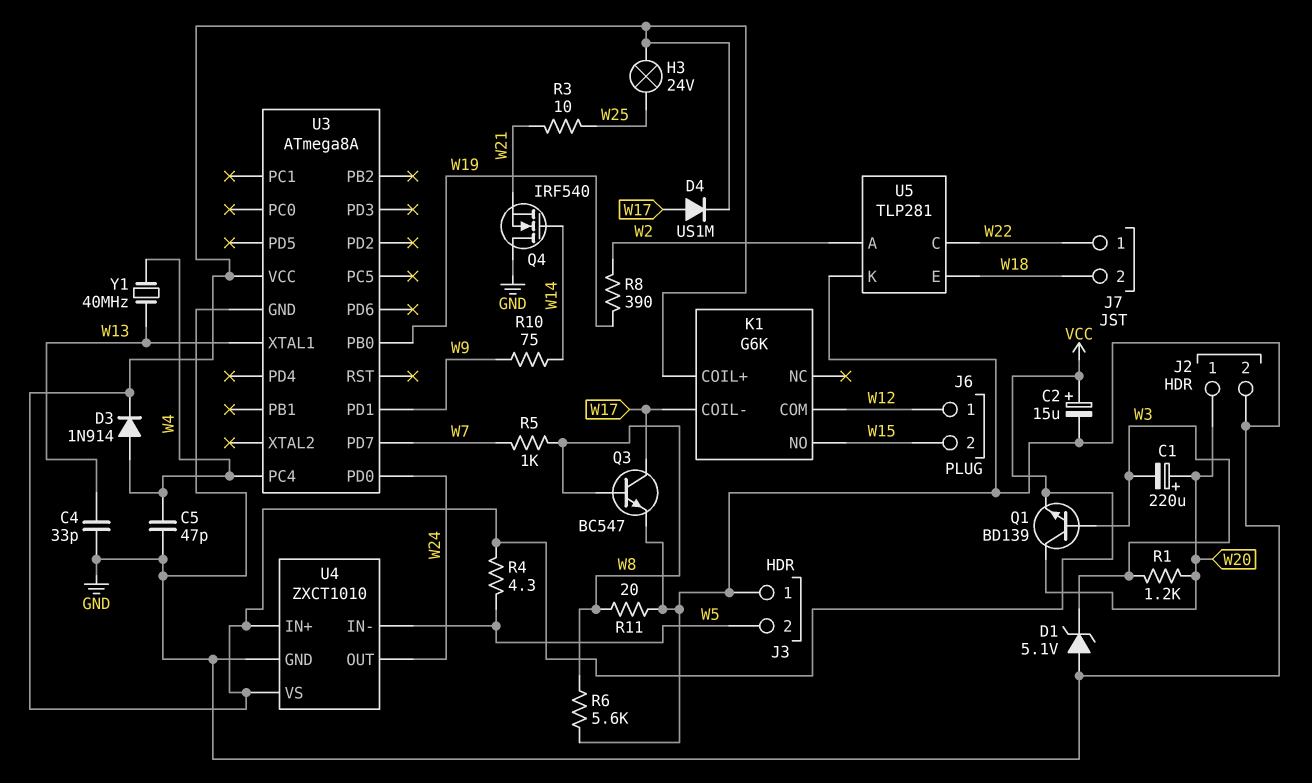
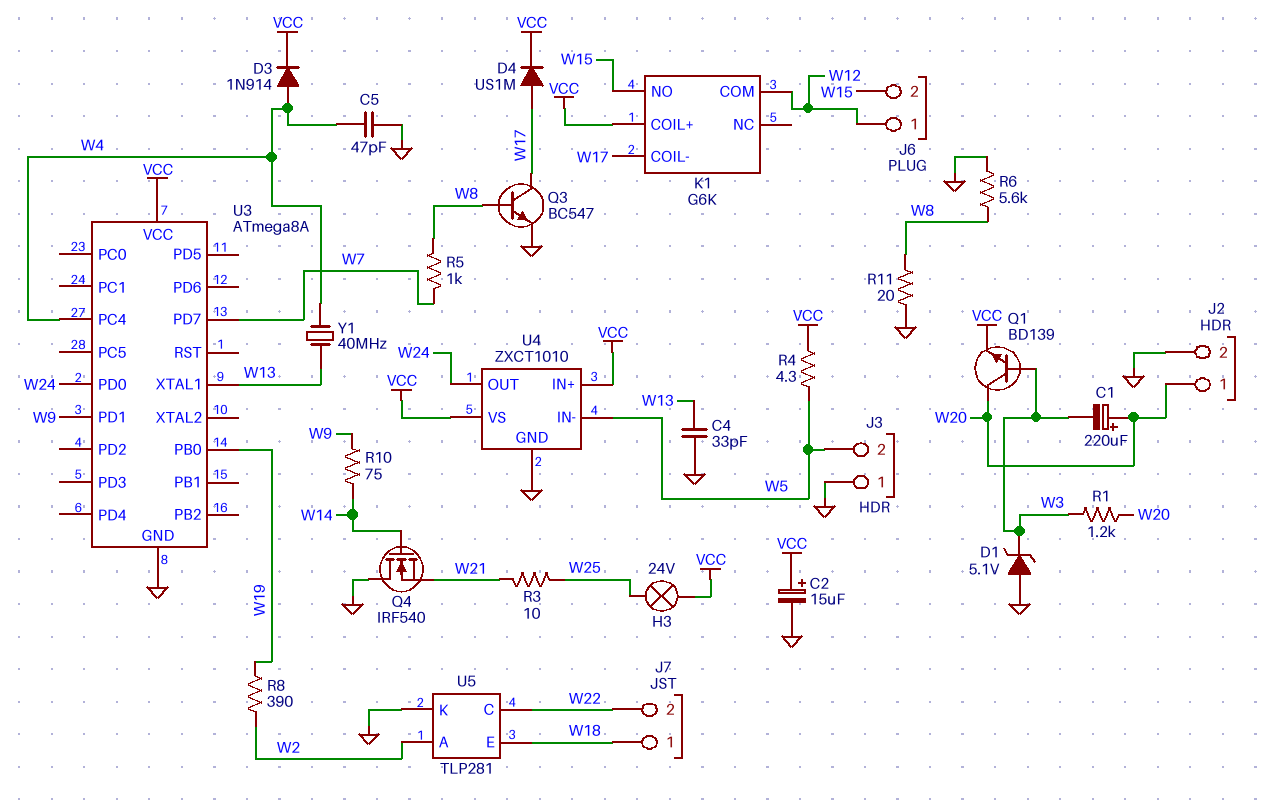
J7 pin 1: W22 -> W18
J7 pin 2: W18 -> W22

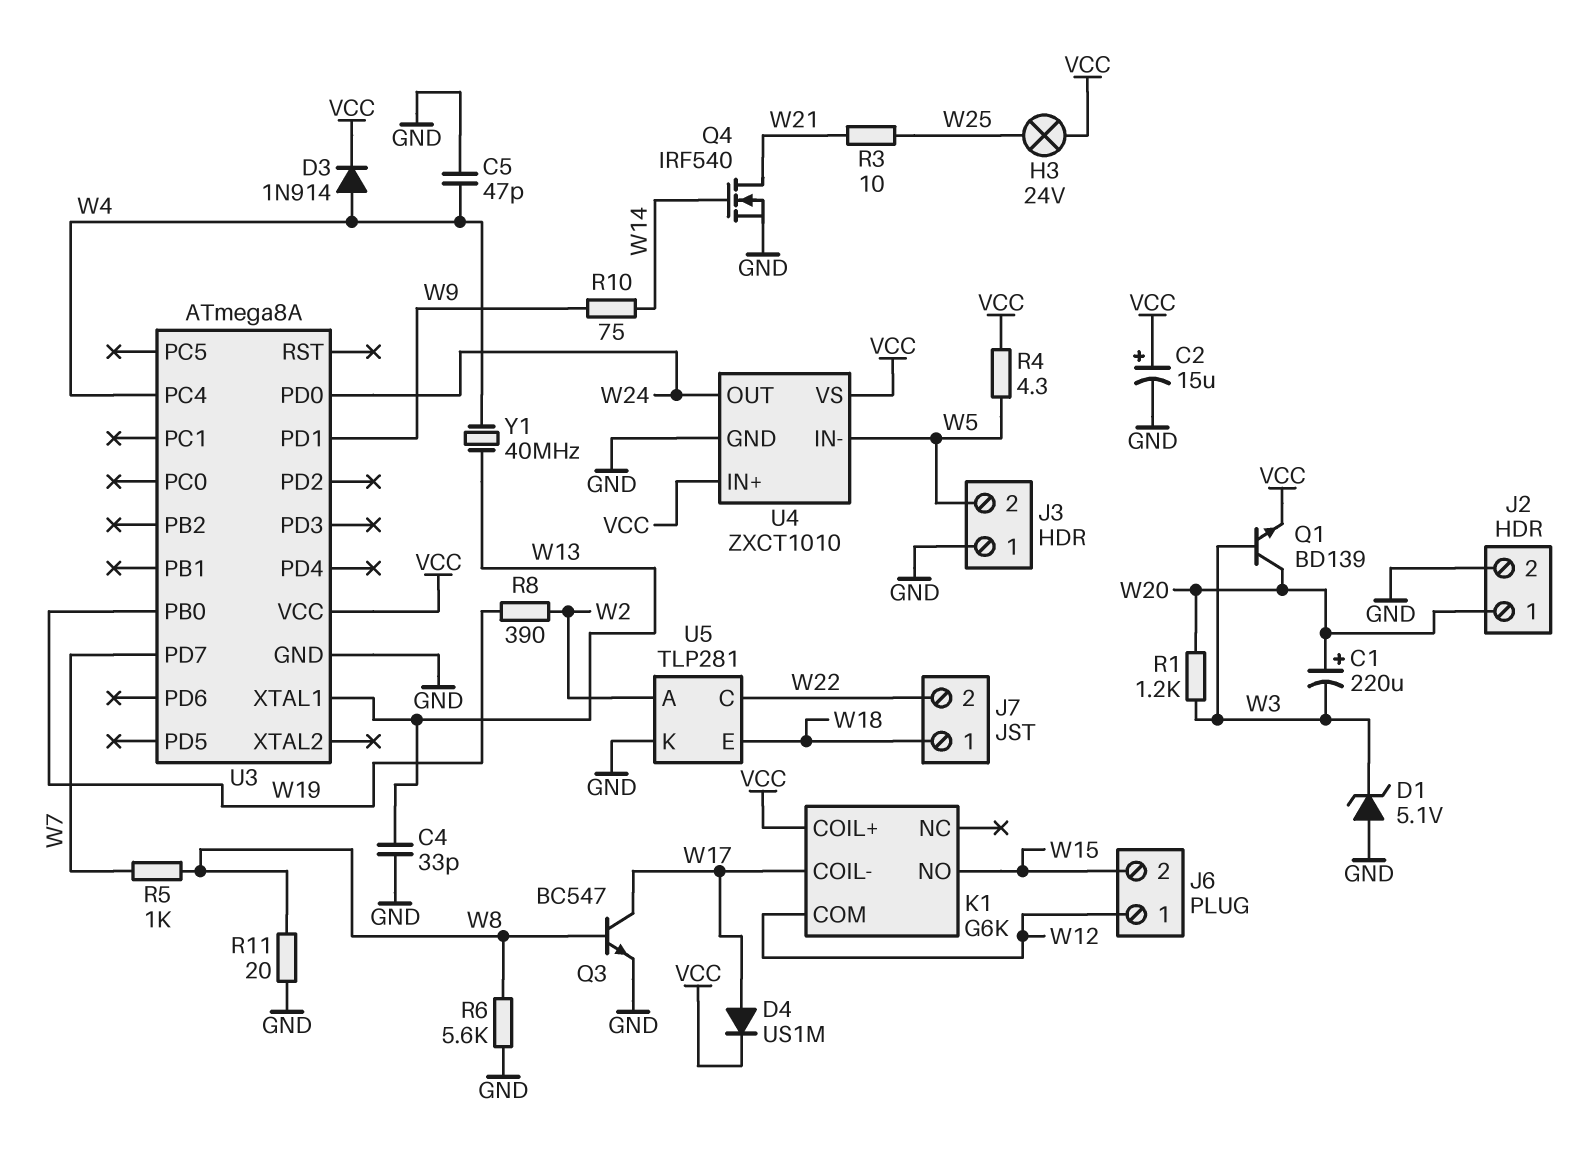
Q4: NMOS IRF540 (G W14, D GND, S W21) -> NMOS IRF540 (G W14, D W21, S GND)

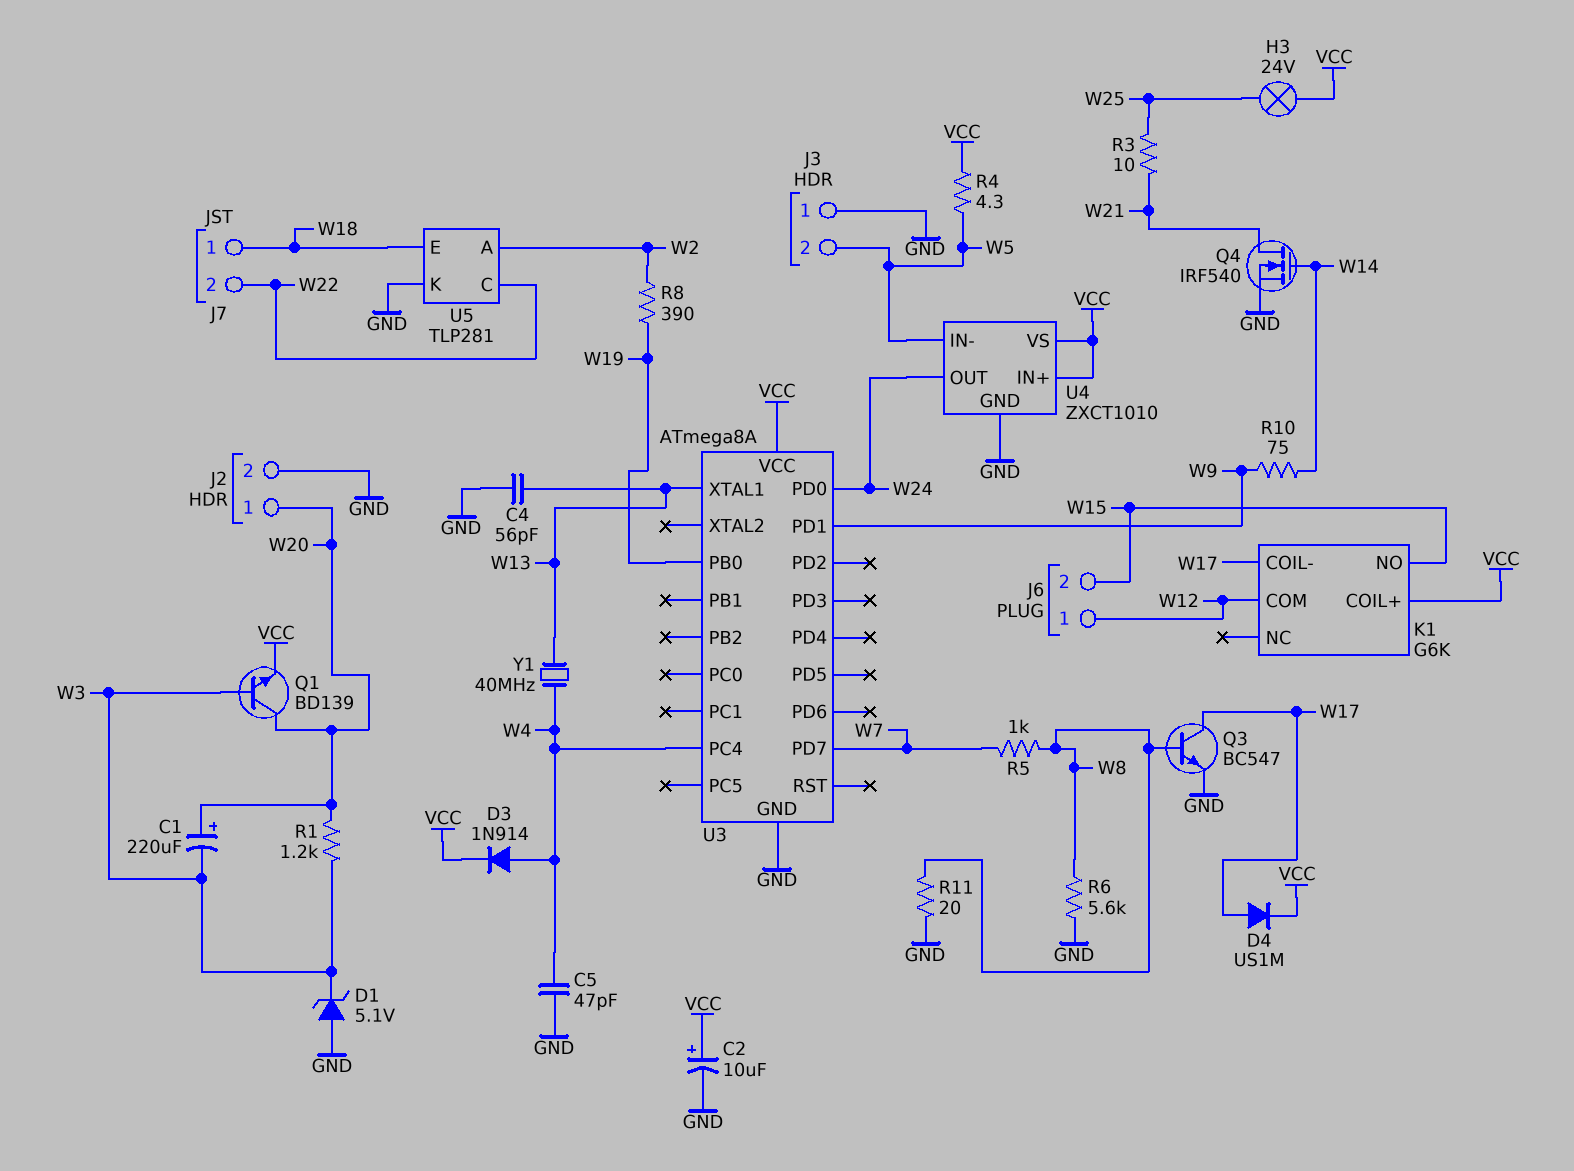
C2: 15uF (plus VCC, minus GND) -> 10uF (plus VCC, minus GND)
C4: 33pF (GND, W13) -> 56pF (GND, W13)

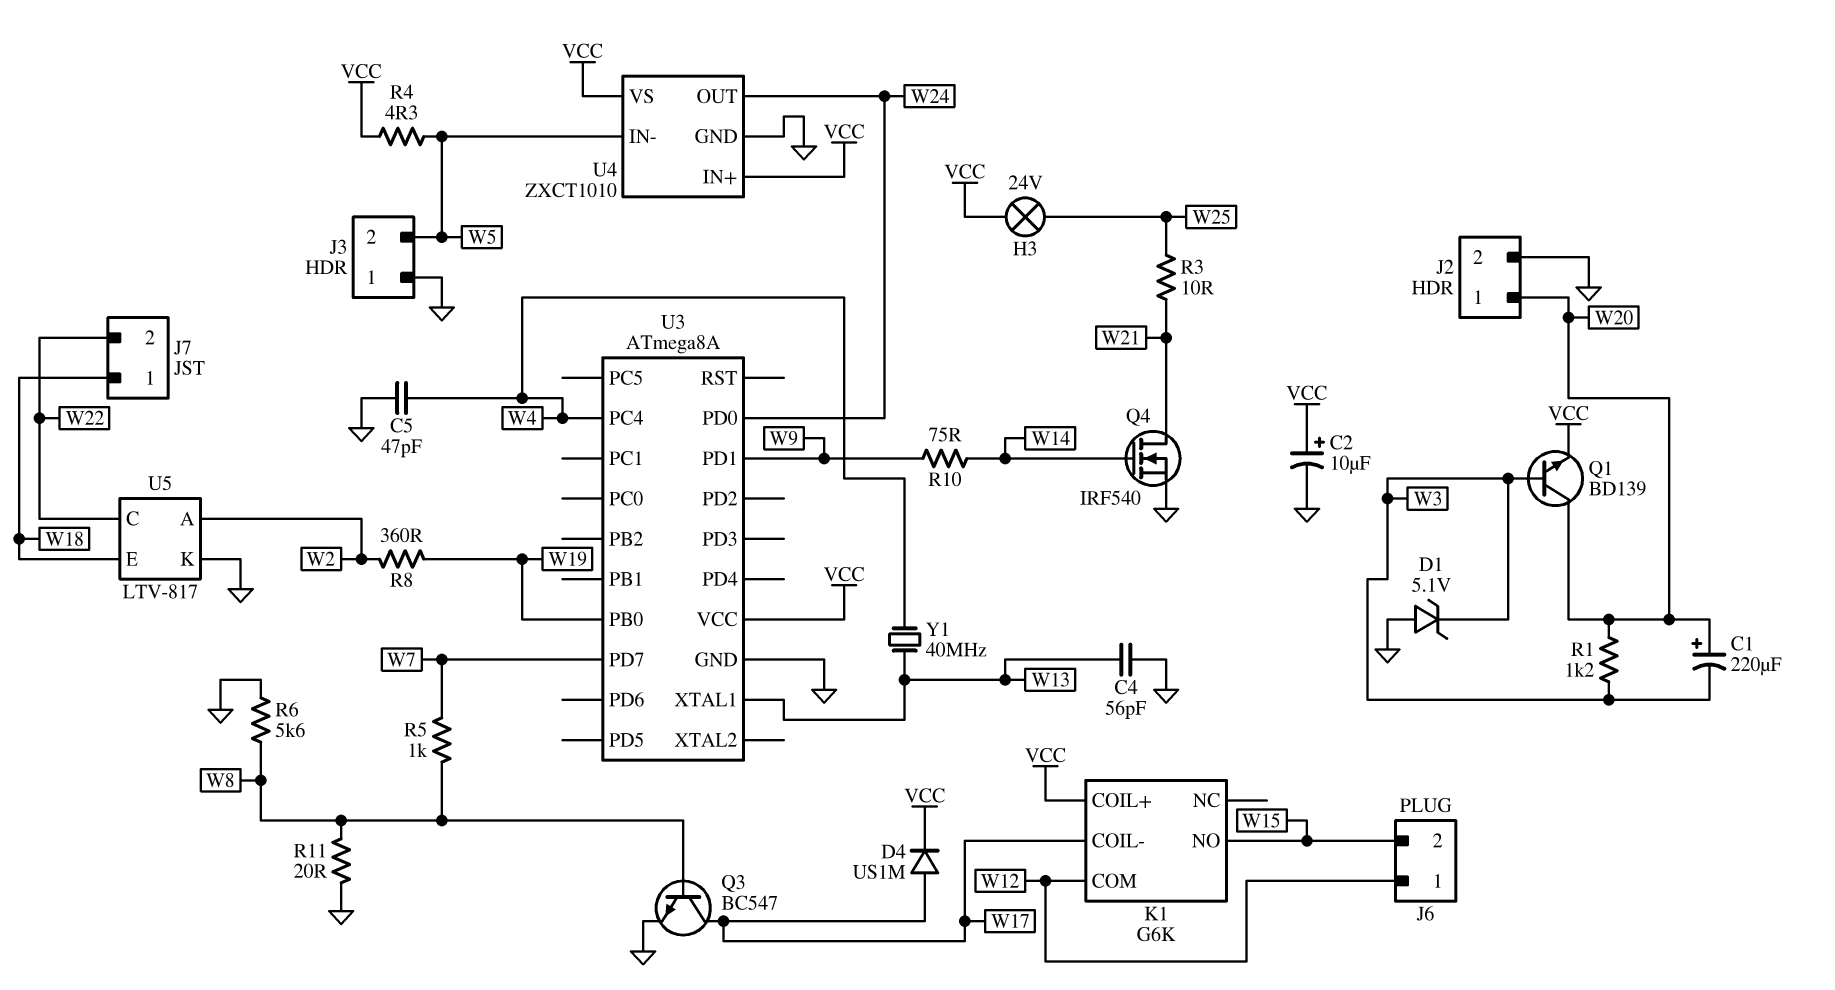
D3: diode 1N914 (A W4, K VCC) -> none
R8: 390 (W2, W19) -> 360 (W2, W19)
U5: TLP281 -> LTV-817

